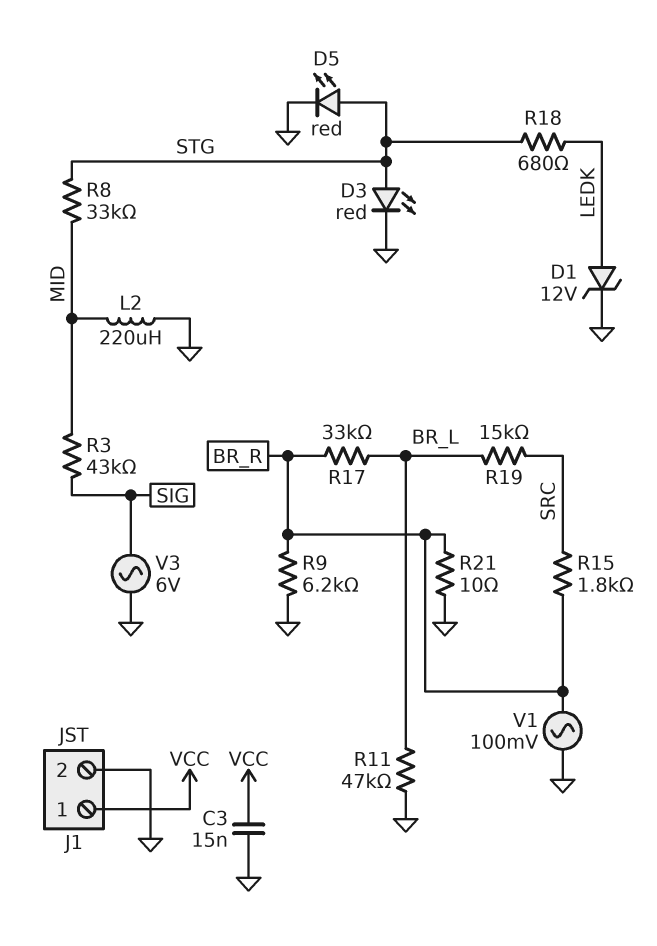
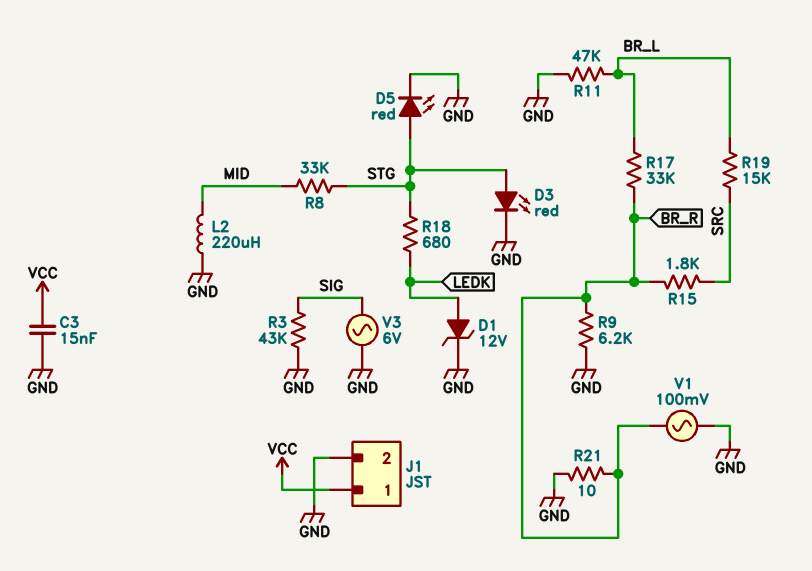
R3: 43k (MID, SIG) -> 43k (GND, SIG)

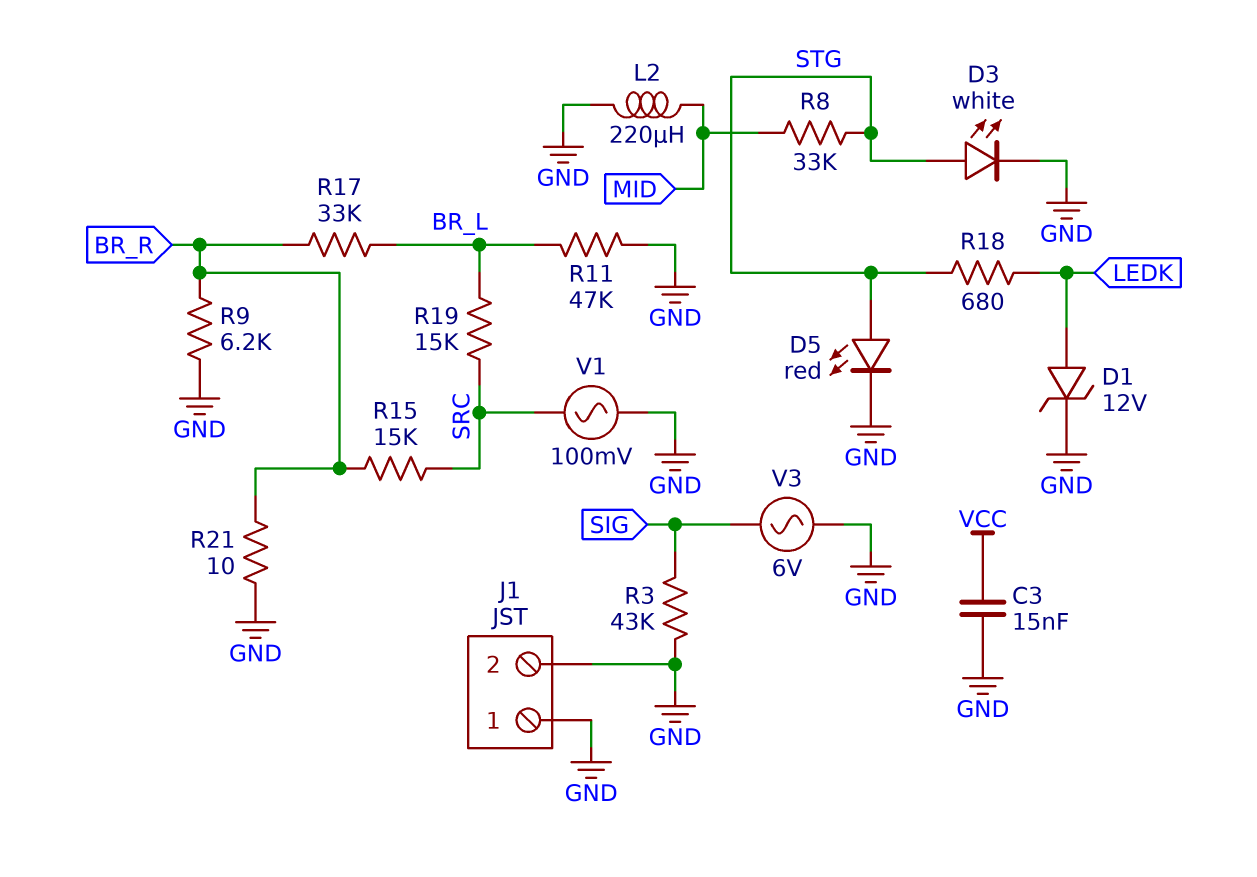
D3: LED red (A STG, K GND) -> LED white (A STG, K GND)
J1 pin 1: VCC -> GND
R15: 1.8k (BR_R, SRC) -> 15k (BR_R, SRC)
V1: AC 100mV (BR_R, GND) -> AC 100mV (GND, SRC)

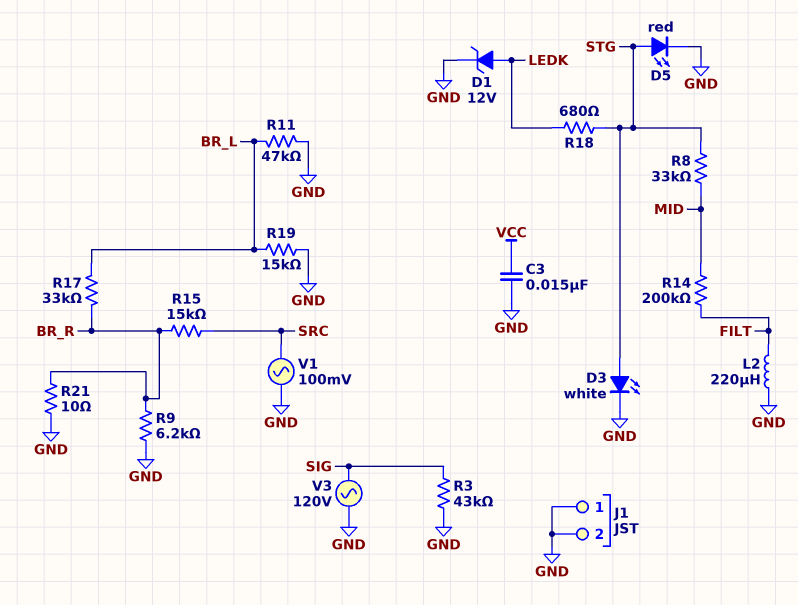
L2: 220uH (GND, MID) -> 220uH (FILT, GND)
R14: none -> 200k (FILT, MID)
R19: 15k (BR_L, SRC) -> 15k (BR_L, GND)
V3: AC 6V (GND, SIG) -> AC 120V (GND, SIG)

